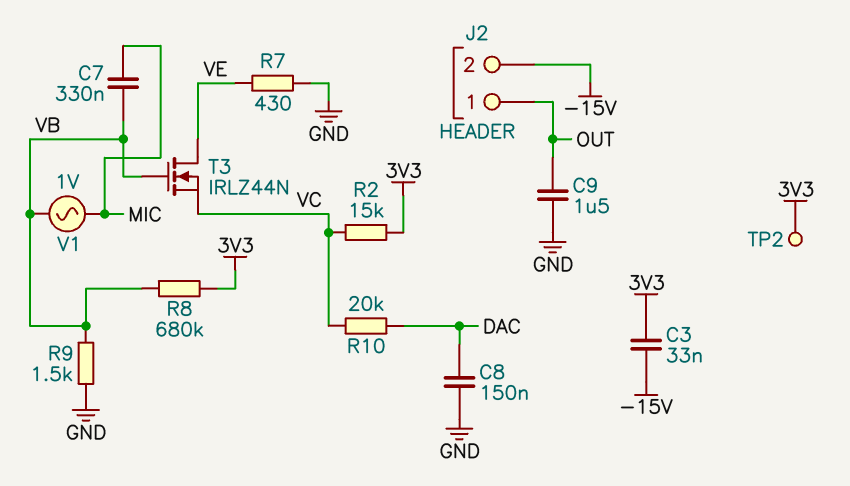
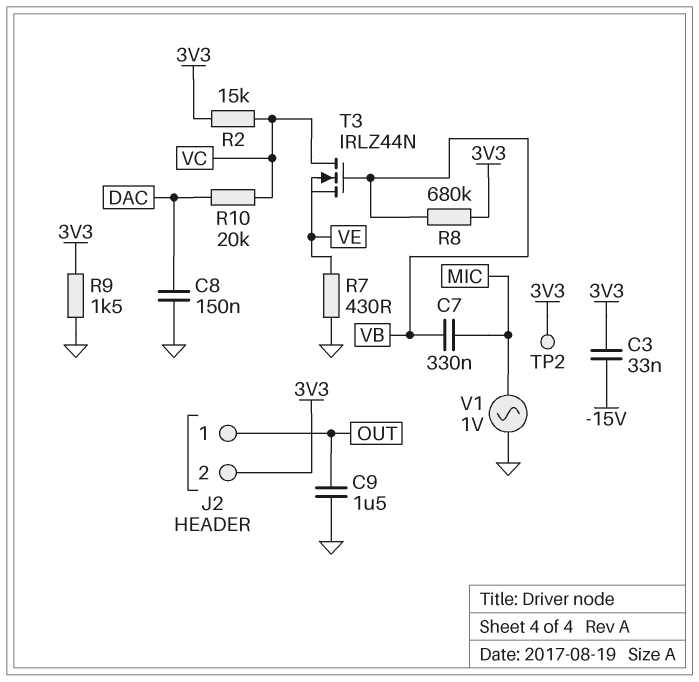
J2 pin 2: -15V -> 3V3
R9: 1.5k (GND, VB) -> 1.5k (3V3, GND)
T3: NMOS IRLZ44N (G VB, D VE, S VC) -> NMOS IRLZ44N (G VB, D VC, S VE)
V1: AC 1V (MIC, VB) -> AC 1V (GND, MIC)

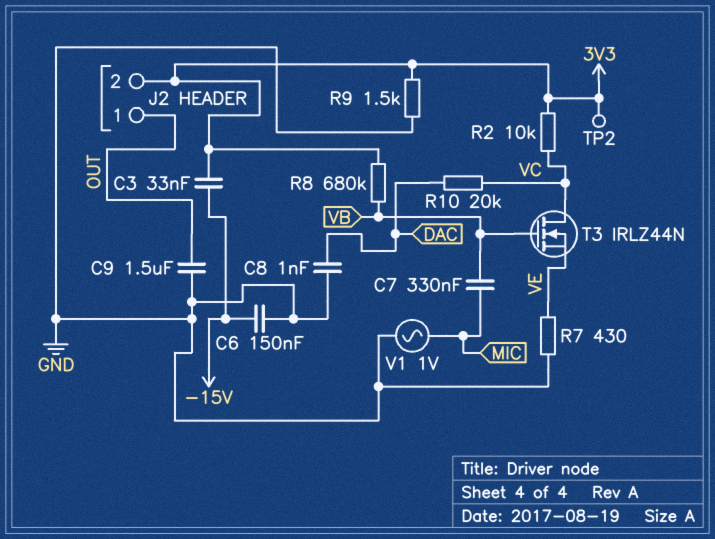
C6: none -> 150nF (-15V, GND)
C8: 150nF (DAC, GND) -> 1nF (DAC, GND)
R2: 15k (3V3, VC) -> 10k (3V3, VC)

